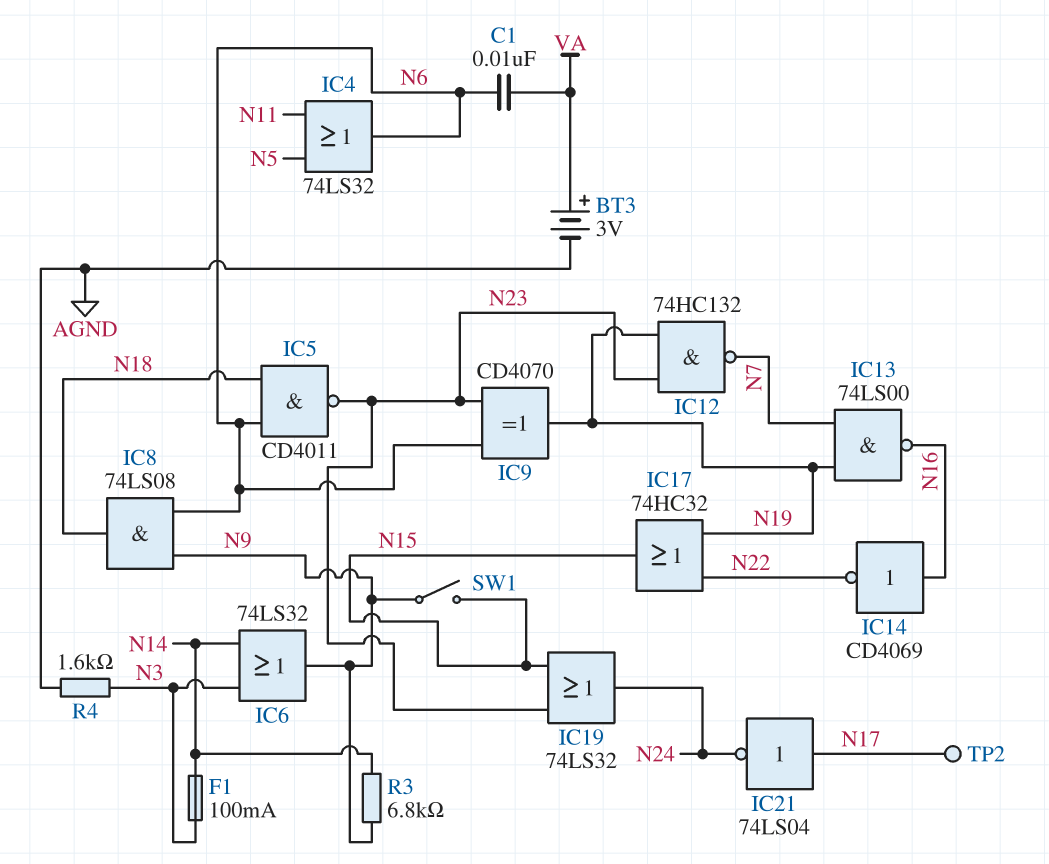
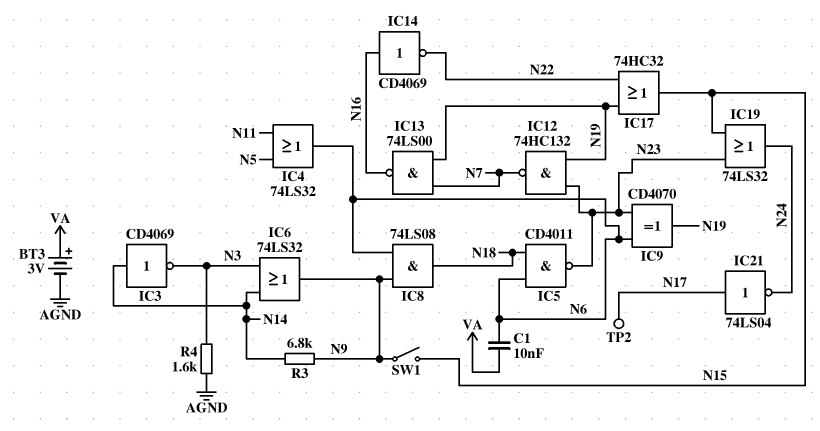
F1: 100mA (N3, N14) -> none
IC3: none -> NOT CD4069 (in N14, out N3)

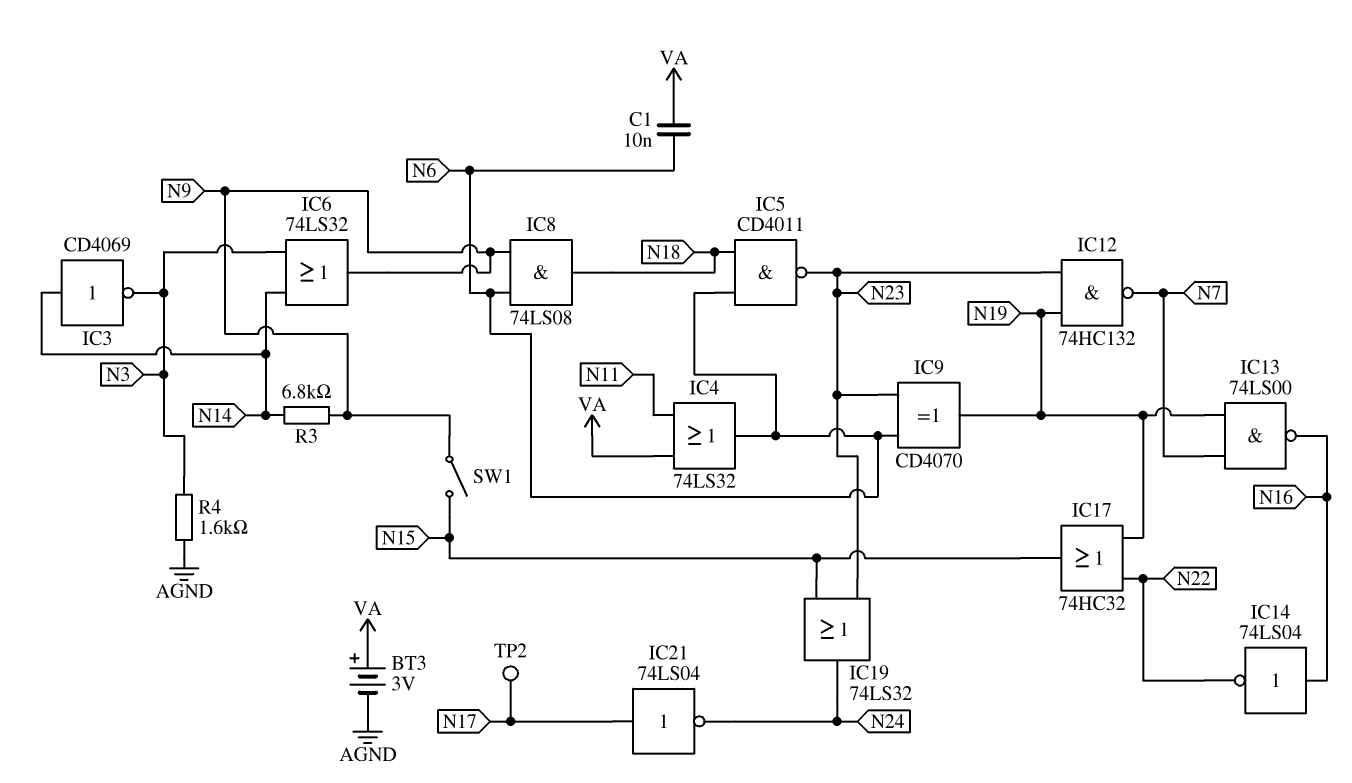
IC4: OR 74LS32 (in N5, in N11, out N6) -> OR 74LS32 (in N11, in VA, out N6)
IC14: NOT CD4069 (in N16, out N22) -> NOT 74LS04 (in N16, out N22)

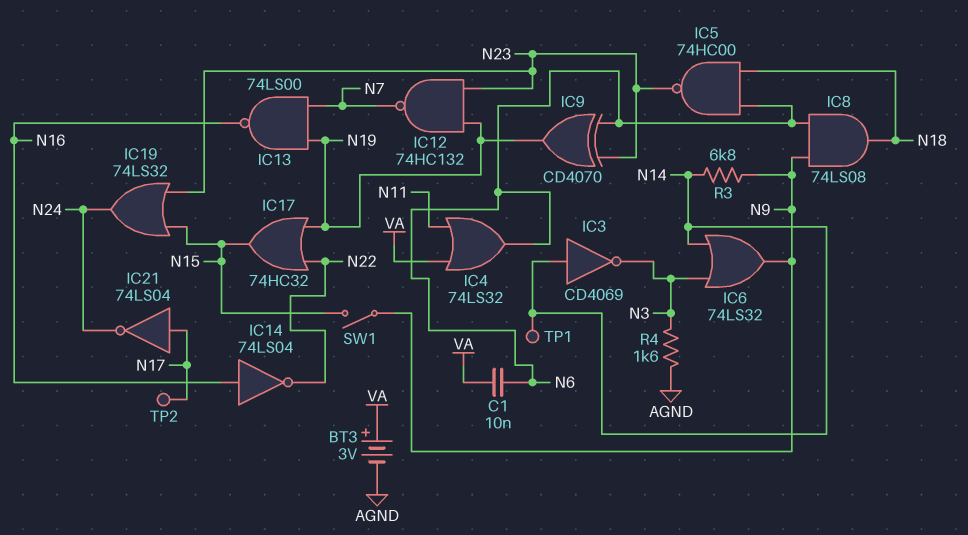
IC5: NAND CD4011 (in N6, in N18, out N23) -> NAND 74HC00 (in N6, in N18, out N23)
TP1: none -> test point (N14)

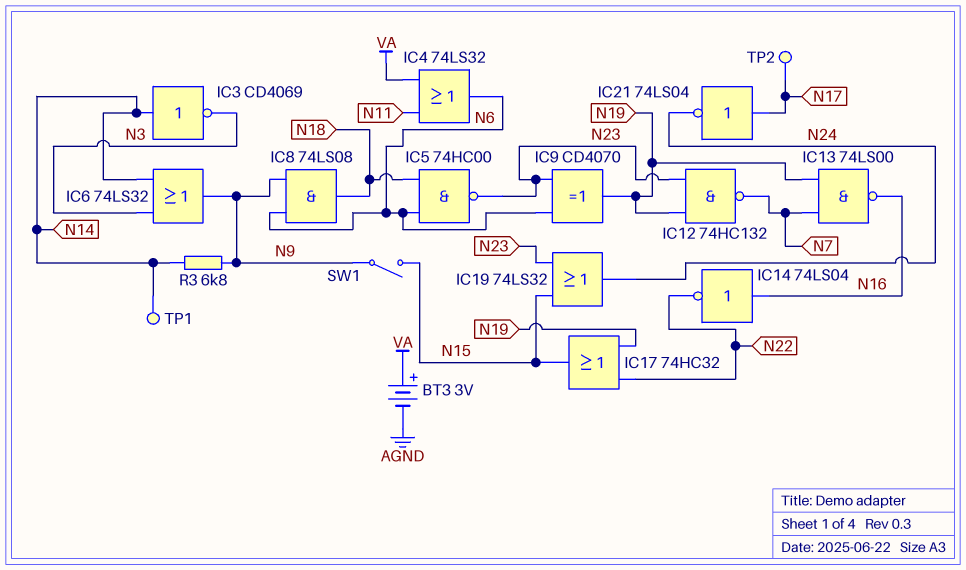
C1: 10nF (N6, VA) -> none
R4: 1.6k (AGND, N3) -> none

